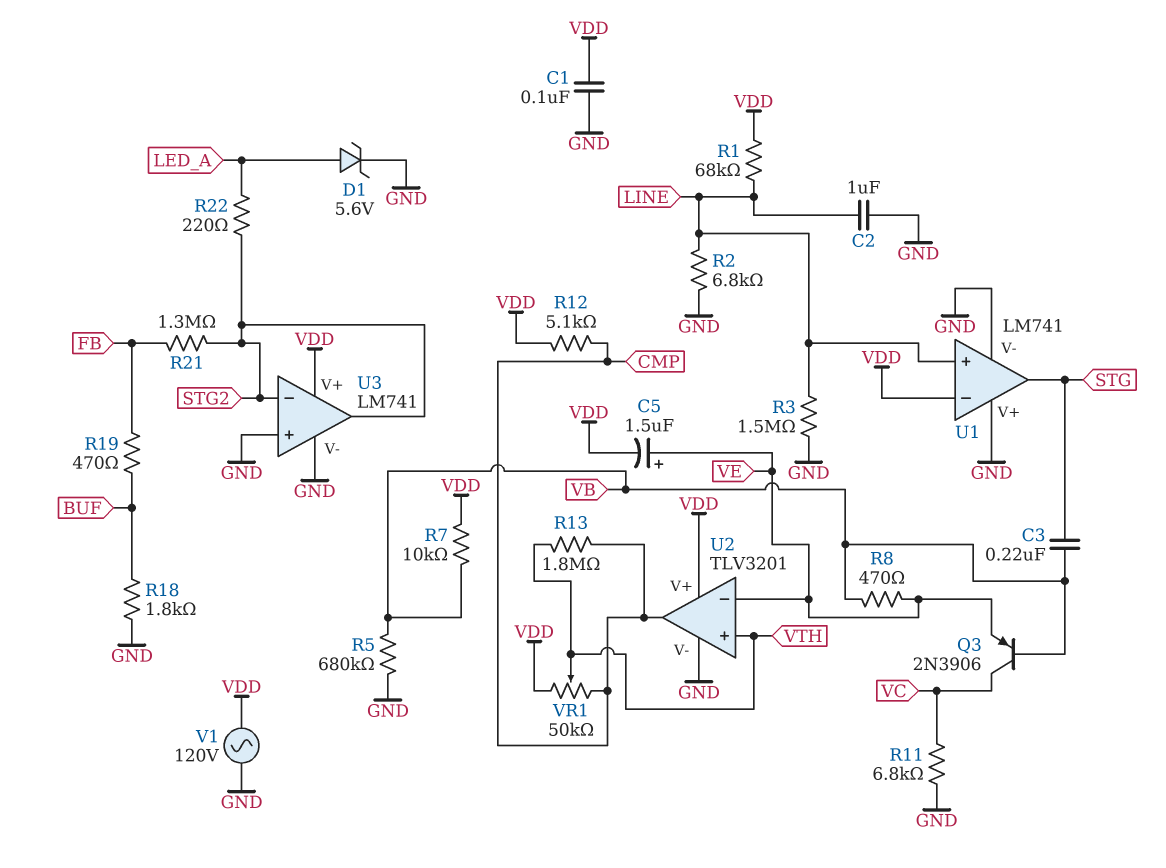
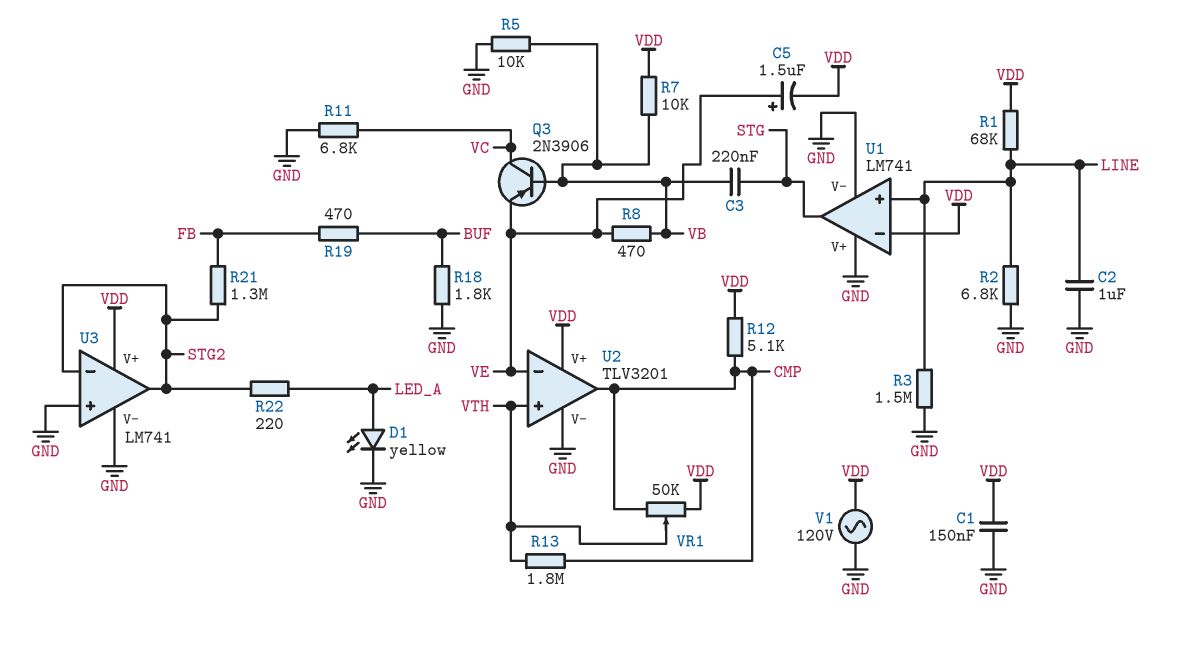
C1: 100nF (GND, VDD) -> 150nF (GND, VDD)
D1: zener 5.6V (A LED_A, K GND) -> LED yellow (A LED_A, K GND)
R5: 680k (GND, VB) -> 10k (GND, VB)

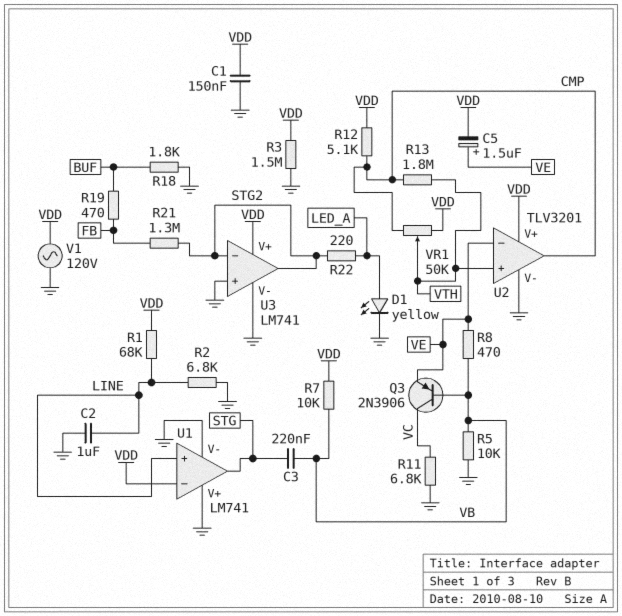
R3: 1.5M (GND, LINE) -> 1.5M (GND, VDD)

